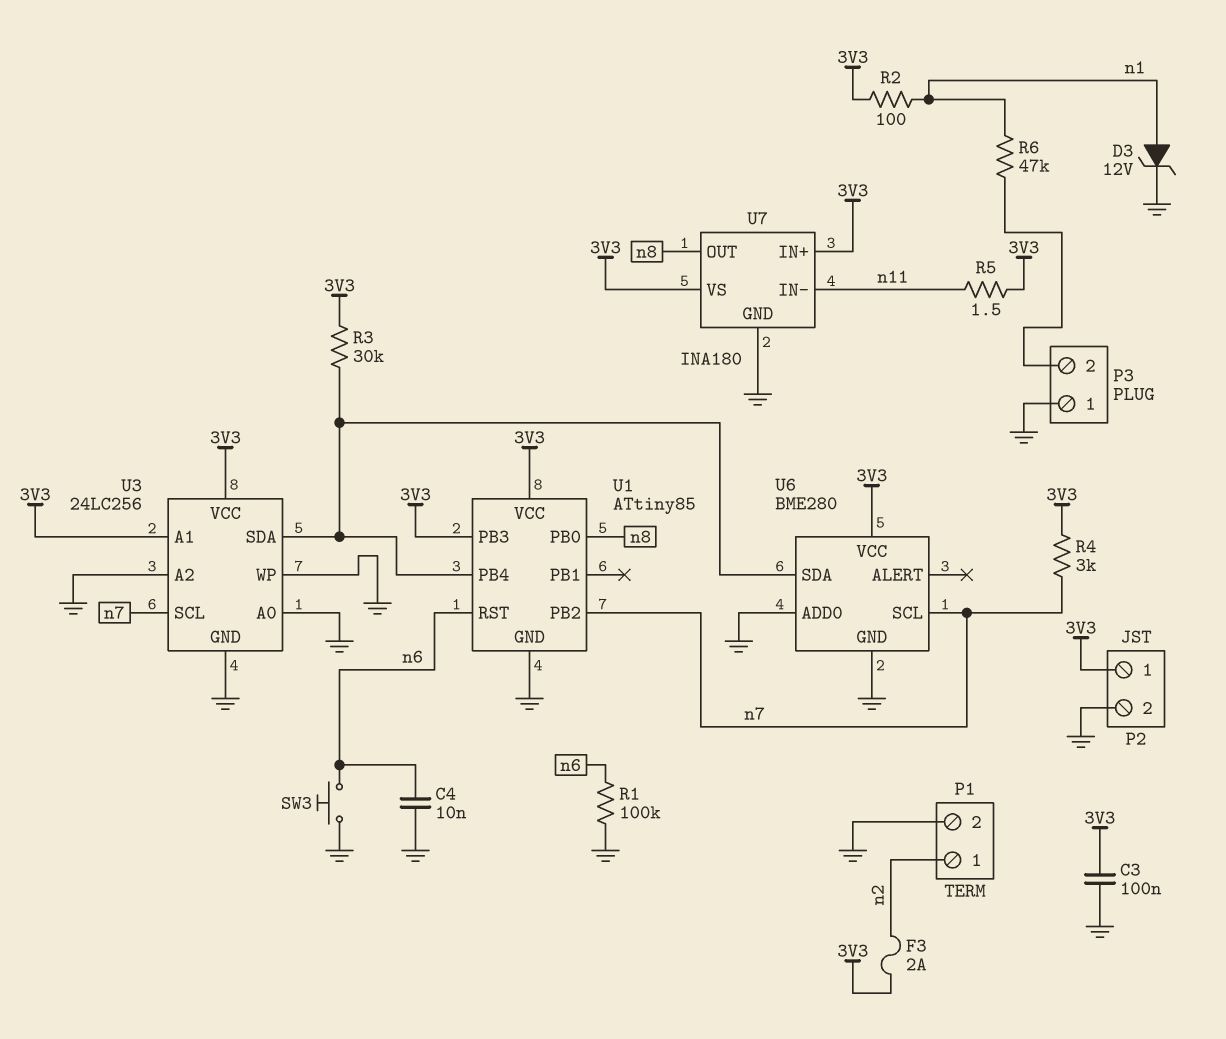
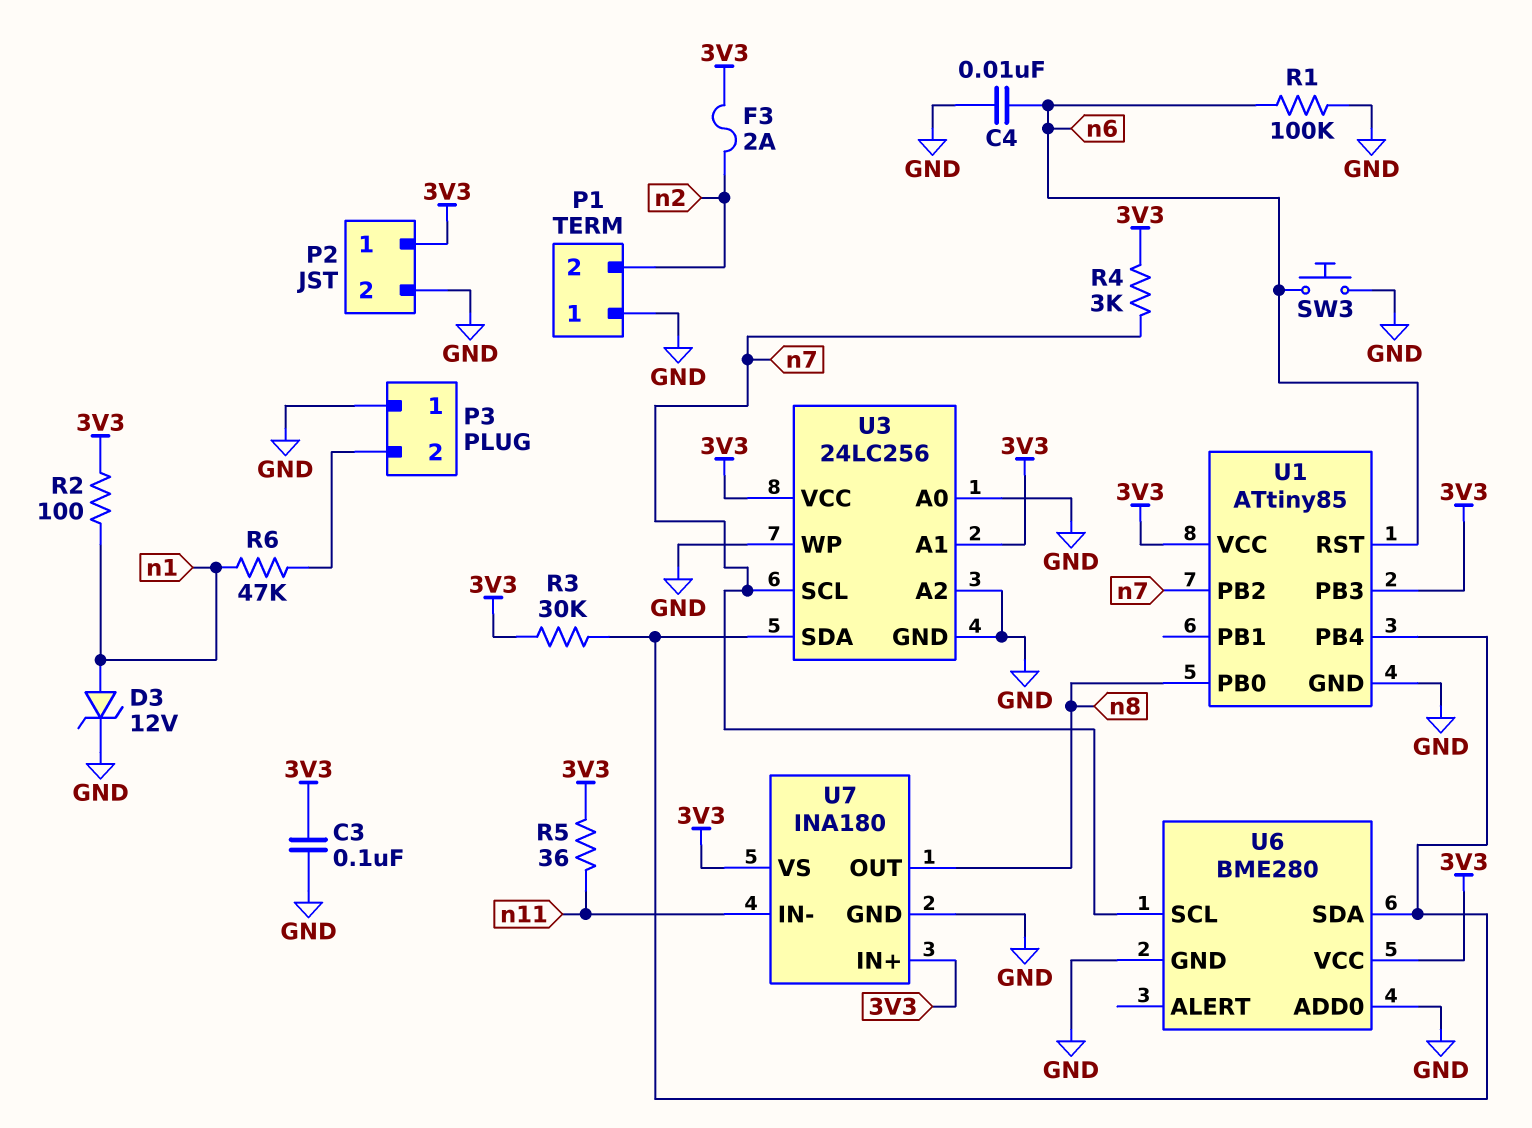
P1 pin 1: n2 -> GND
P1 pin 2: GND -> n2
R5: 1.5 (3V3, n11) -> 36 (3V3, n11)

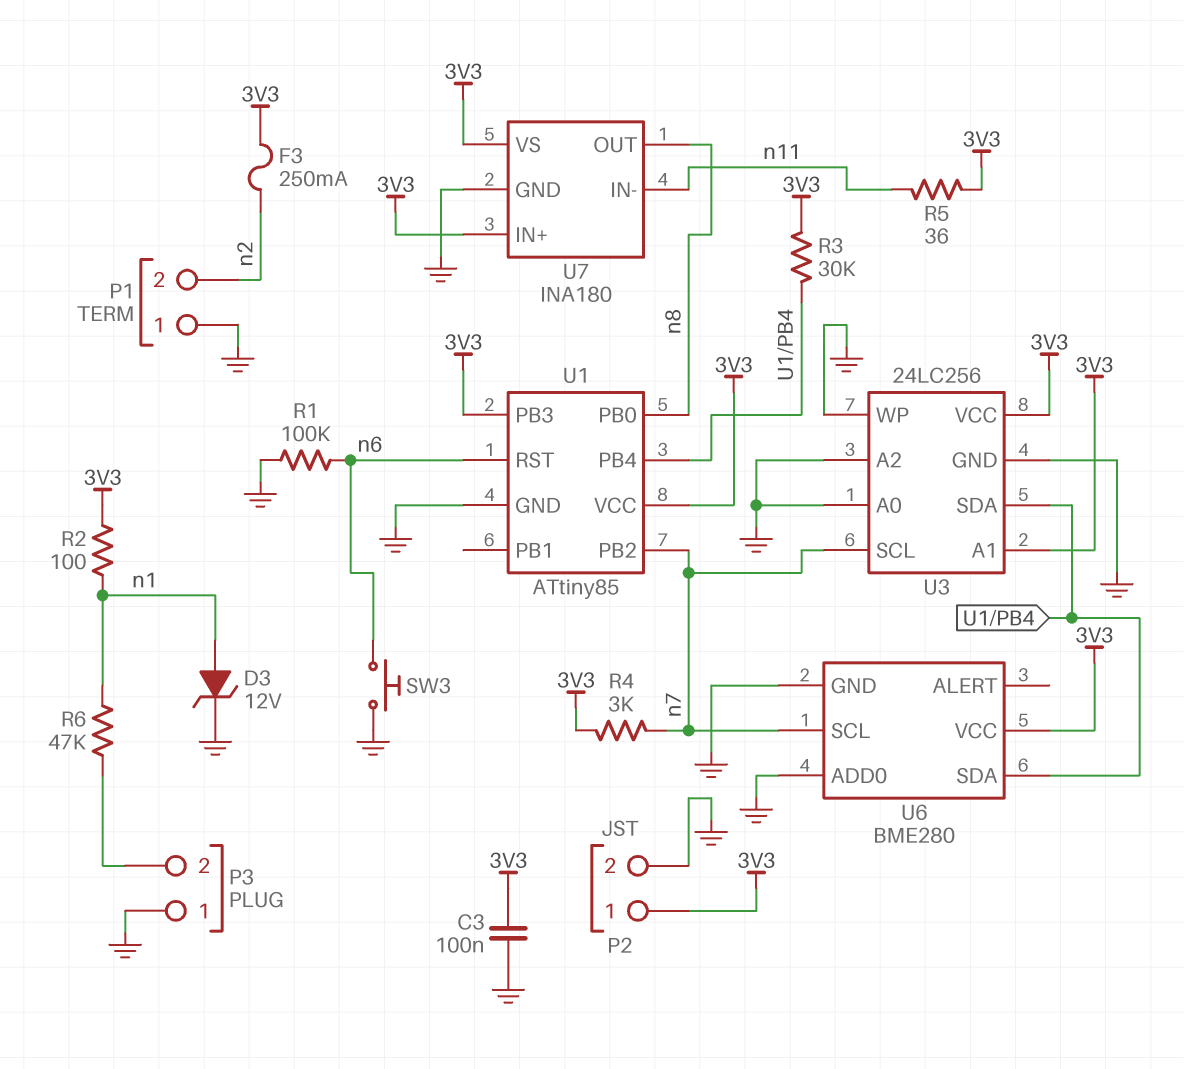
C4: 10nF (GND, n6) -> none
F3: 2A (3V3, n2) -> 250mA (3V3, n2)

